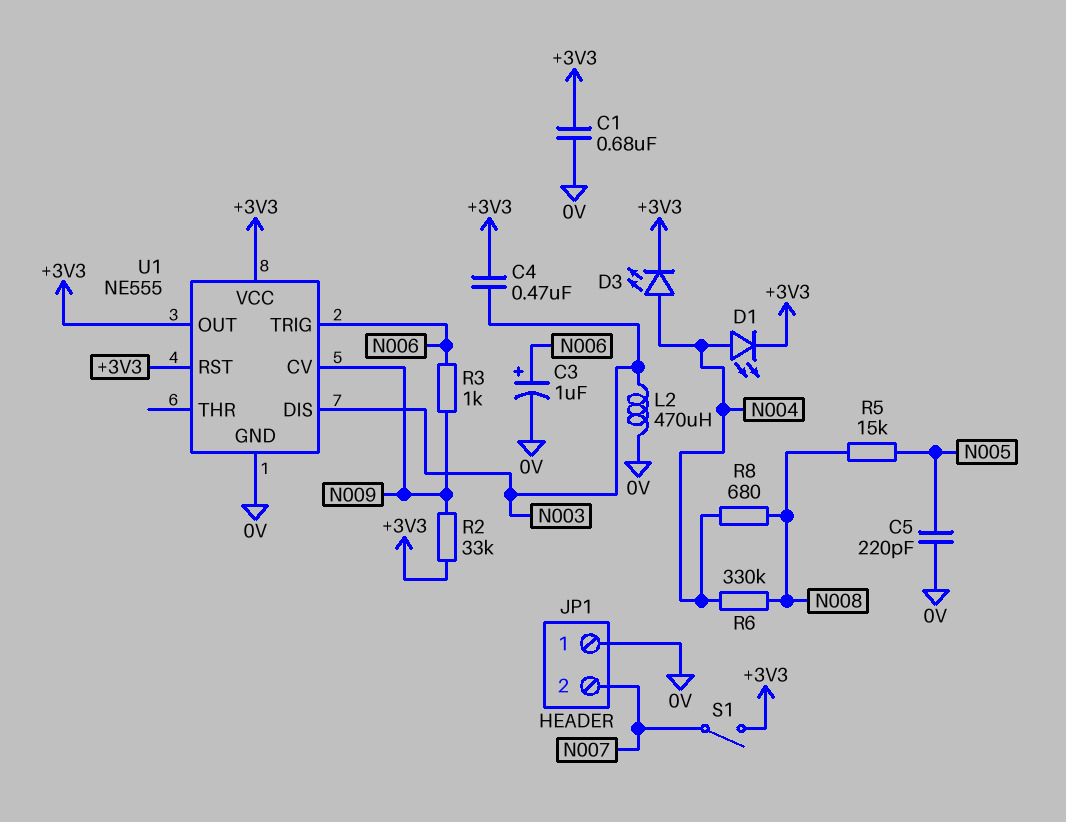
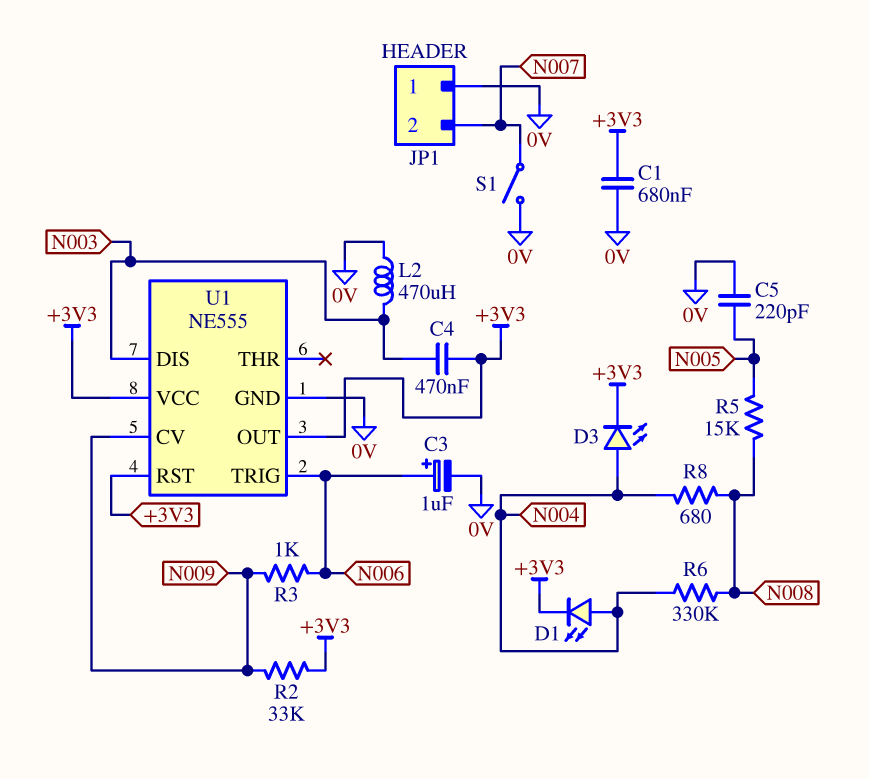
S1: switch (+3V3, N007) -> switch (0V, N007)

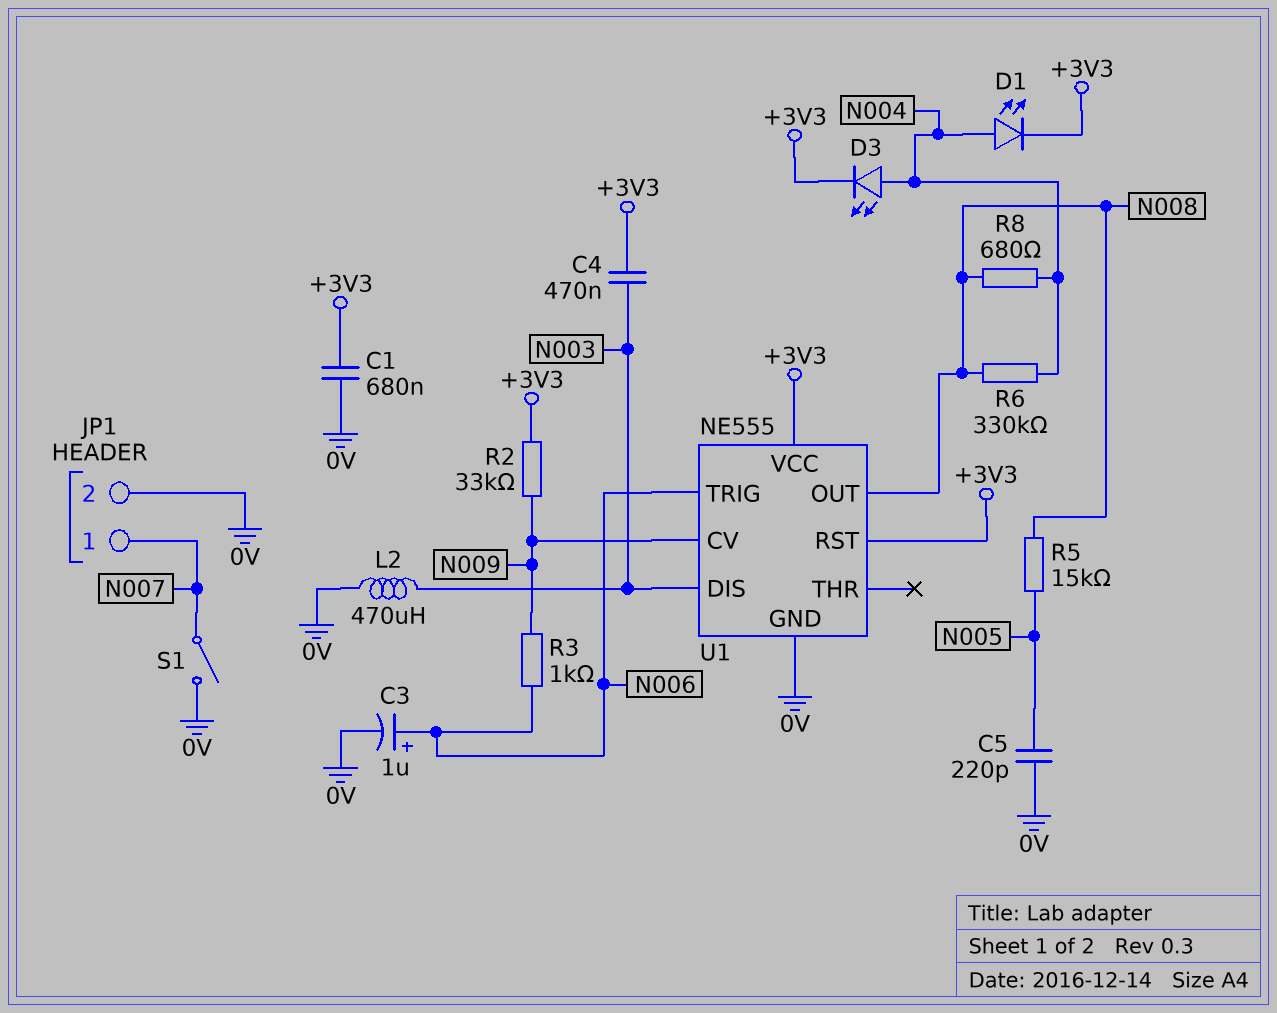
JP1 pin 1: 0V -> N007
JP1 pin 2: N007 -> 0V
U1 pin OUT: +3V3 -> N008

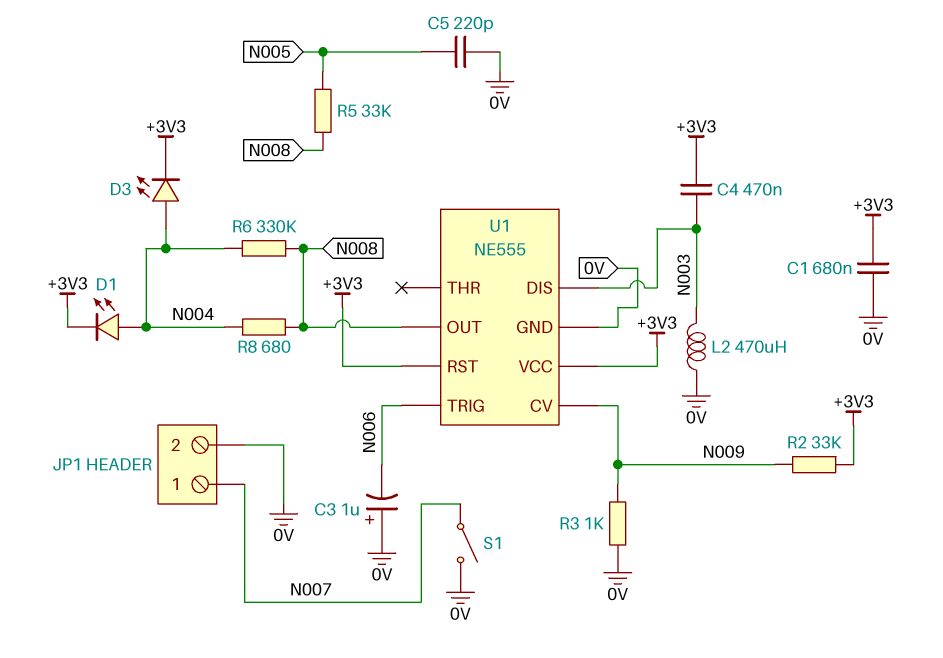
C3: 1uF (plus N006, minus 0V) -> 1uF (plus 0V, minus N006)
R3: 1k (N006, N009) -> 1k (0V, N009)
R5: 15k (N005, N008) -> 33k (N005, N008)

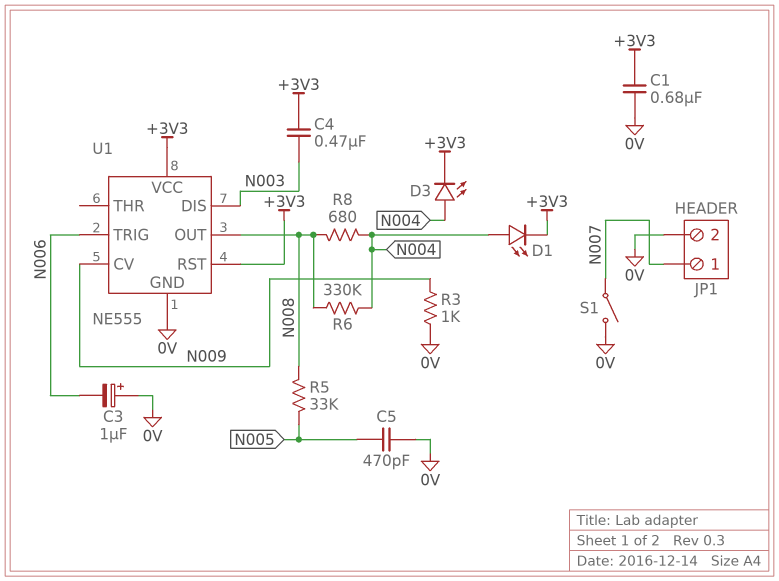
C5: 220pF (0V, N005) -> 470pF (0V, N005)
L2: 470uH (0V, N003) -> none
R2: 33k (+3V3, N009) -> none

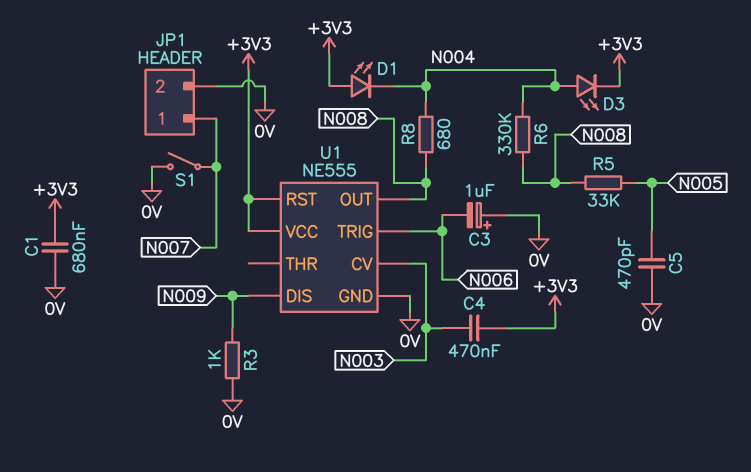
D1: LED (A N004, K +3V3) -> LED (A +3V3, K N004)
U1 pin CV: N009 -> N003
U1 pin DIS: N003 -> N009

